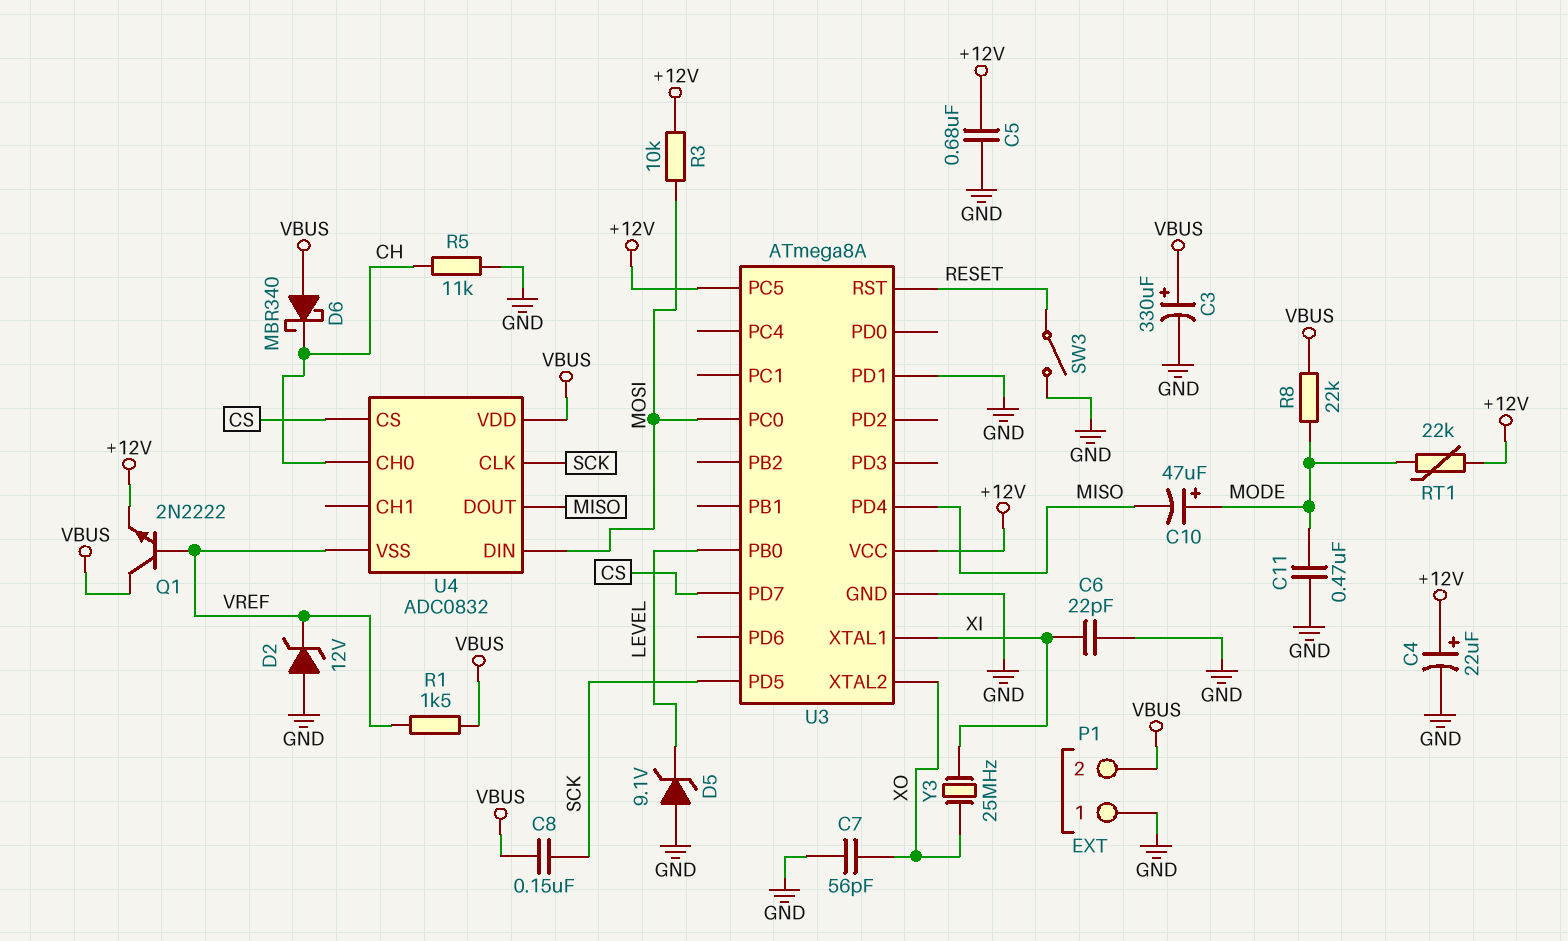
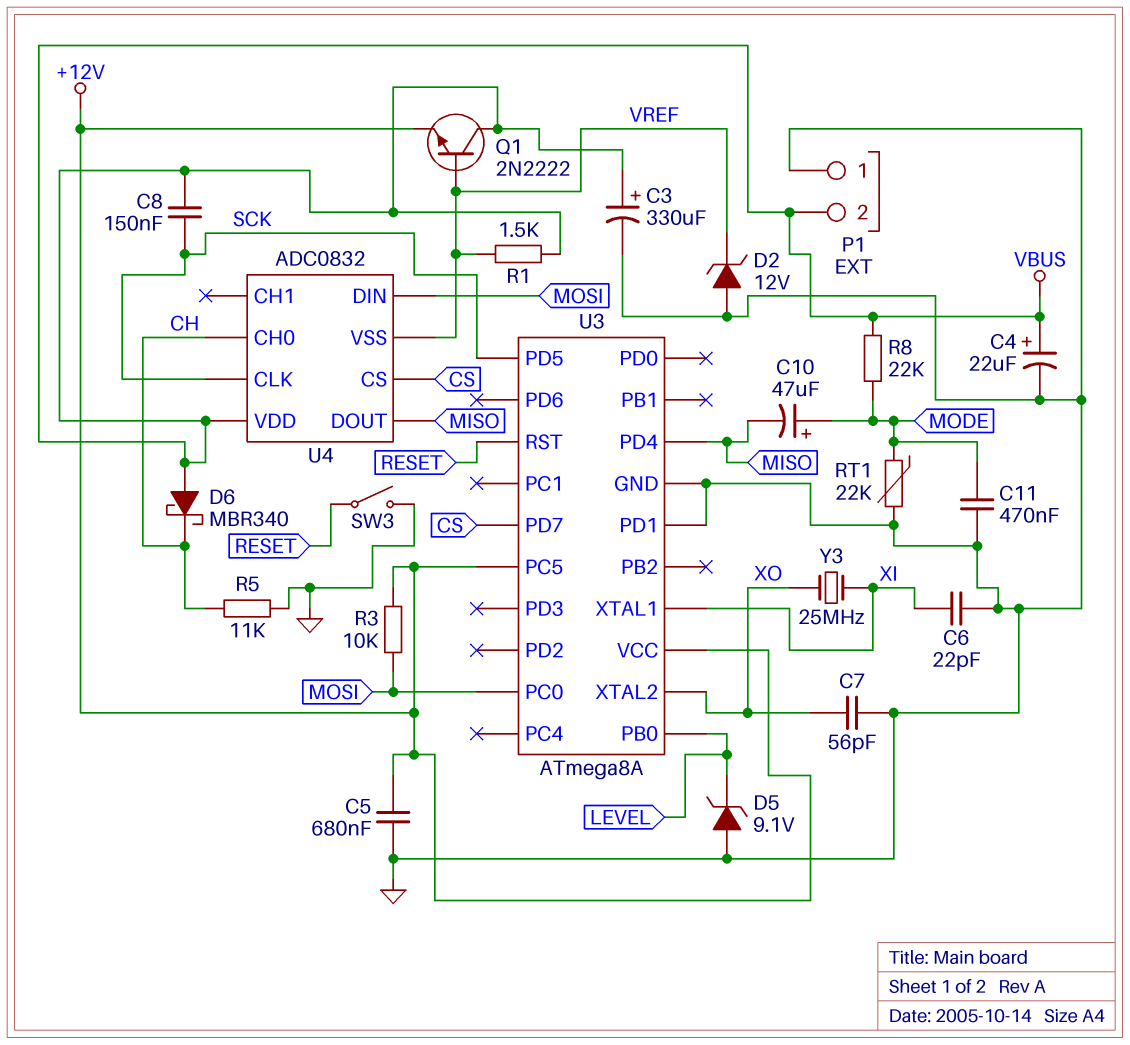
C4: 22uF (plus +12V, minus GND) -> 22uF (plus VBUS, minus GND)
RT1: 22k (+12V, MODE) -> 22k (GND, MODE)

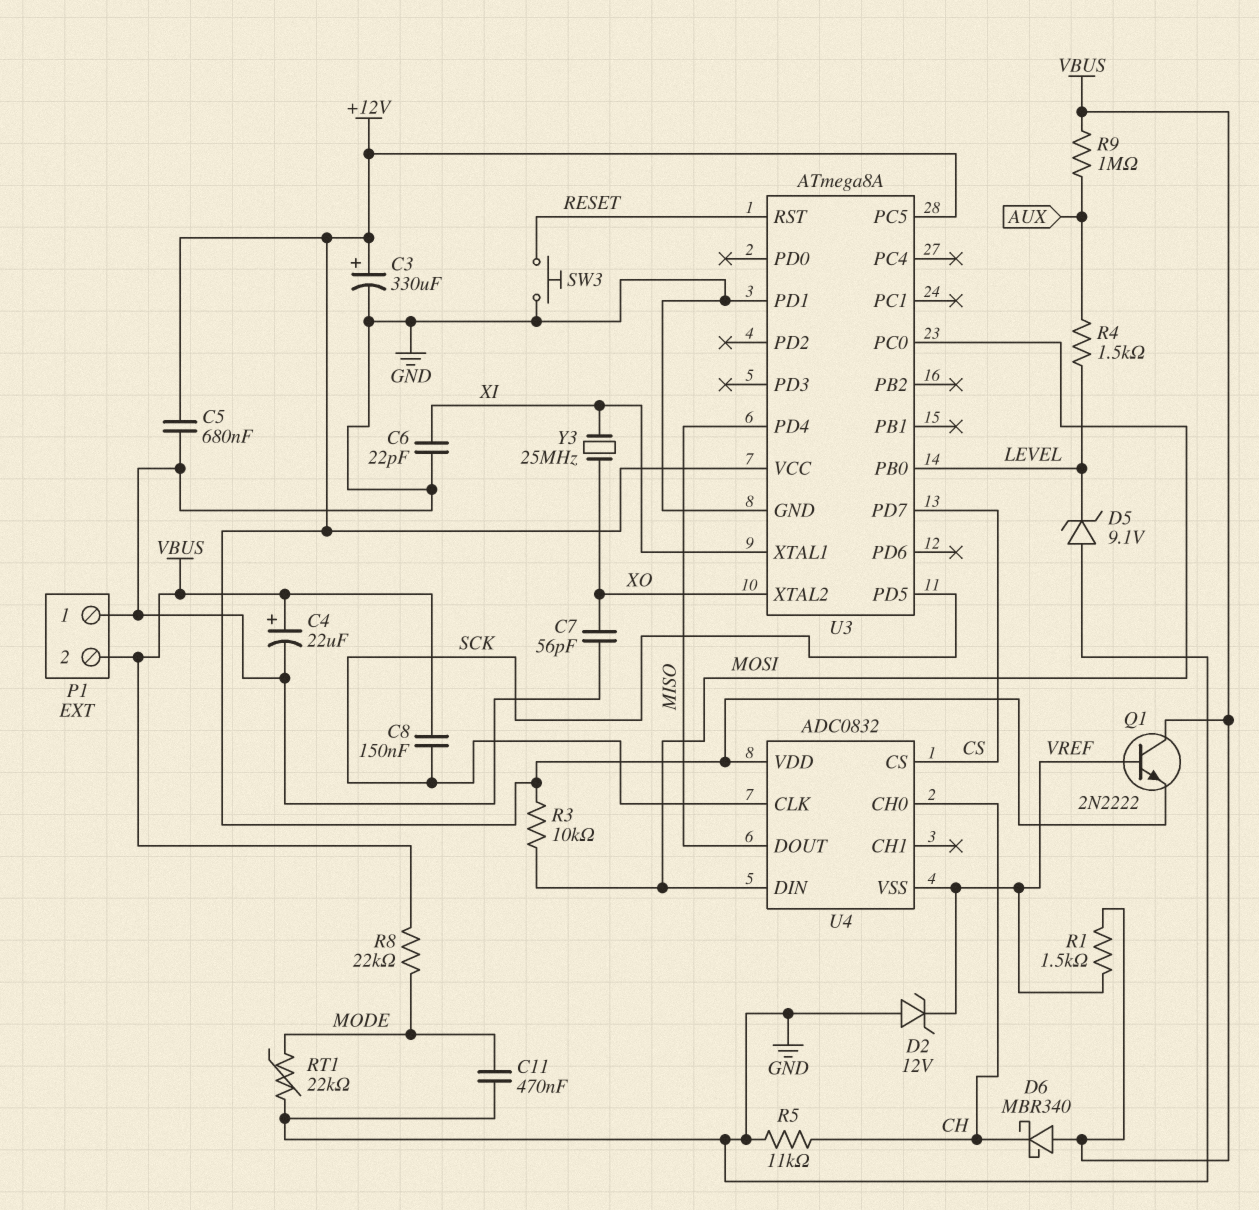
C3: 330uF (plus VBUS, minus GND) -> 330uF (plus +12V, minus GND)
C10: 47uF (plus MODE, minus MISO) -> none
R4: none -> 1.5k (AUX, LEVEL)
R9: none -> 1M (AUX, VBUS)
SW3: switch (GND, RESET) -> button (GND, RESET)
U4 pin VDD: VBUS -> +12V

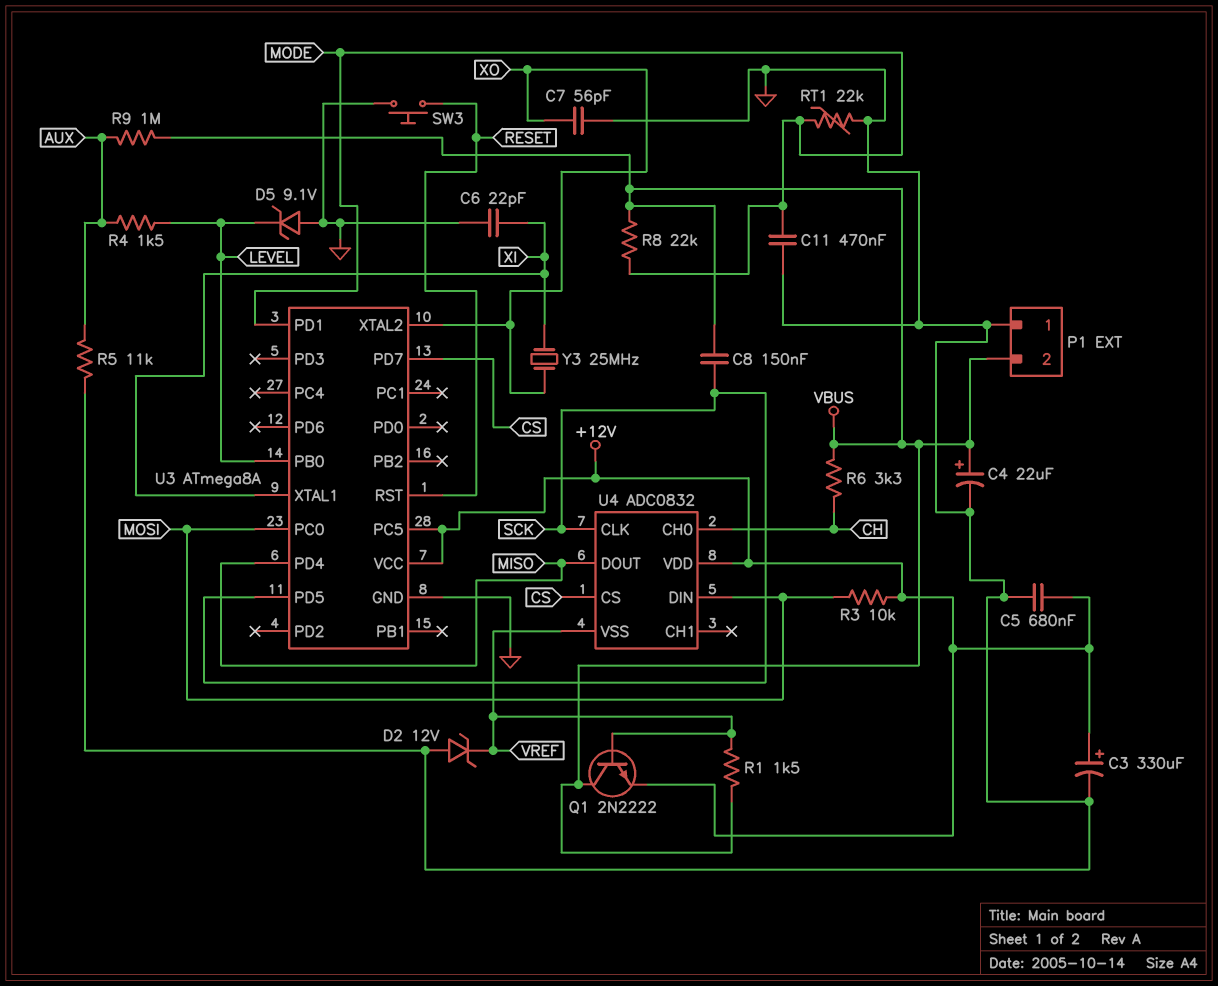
D6: schottky MBR340 (A VBUS, K CH) -> none
R5: 11k (CH, GND) -> 11k (AUX, GND)
R6: none -> 3.3k (CH, VBUS)
U3 pin PD1: GND -> MODE

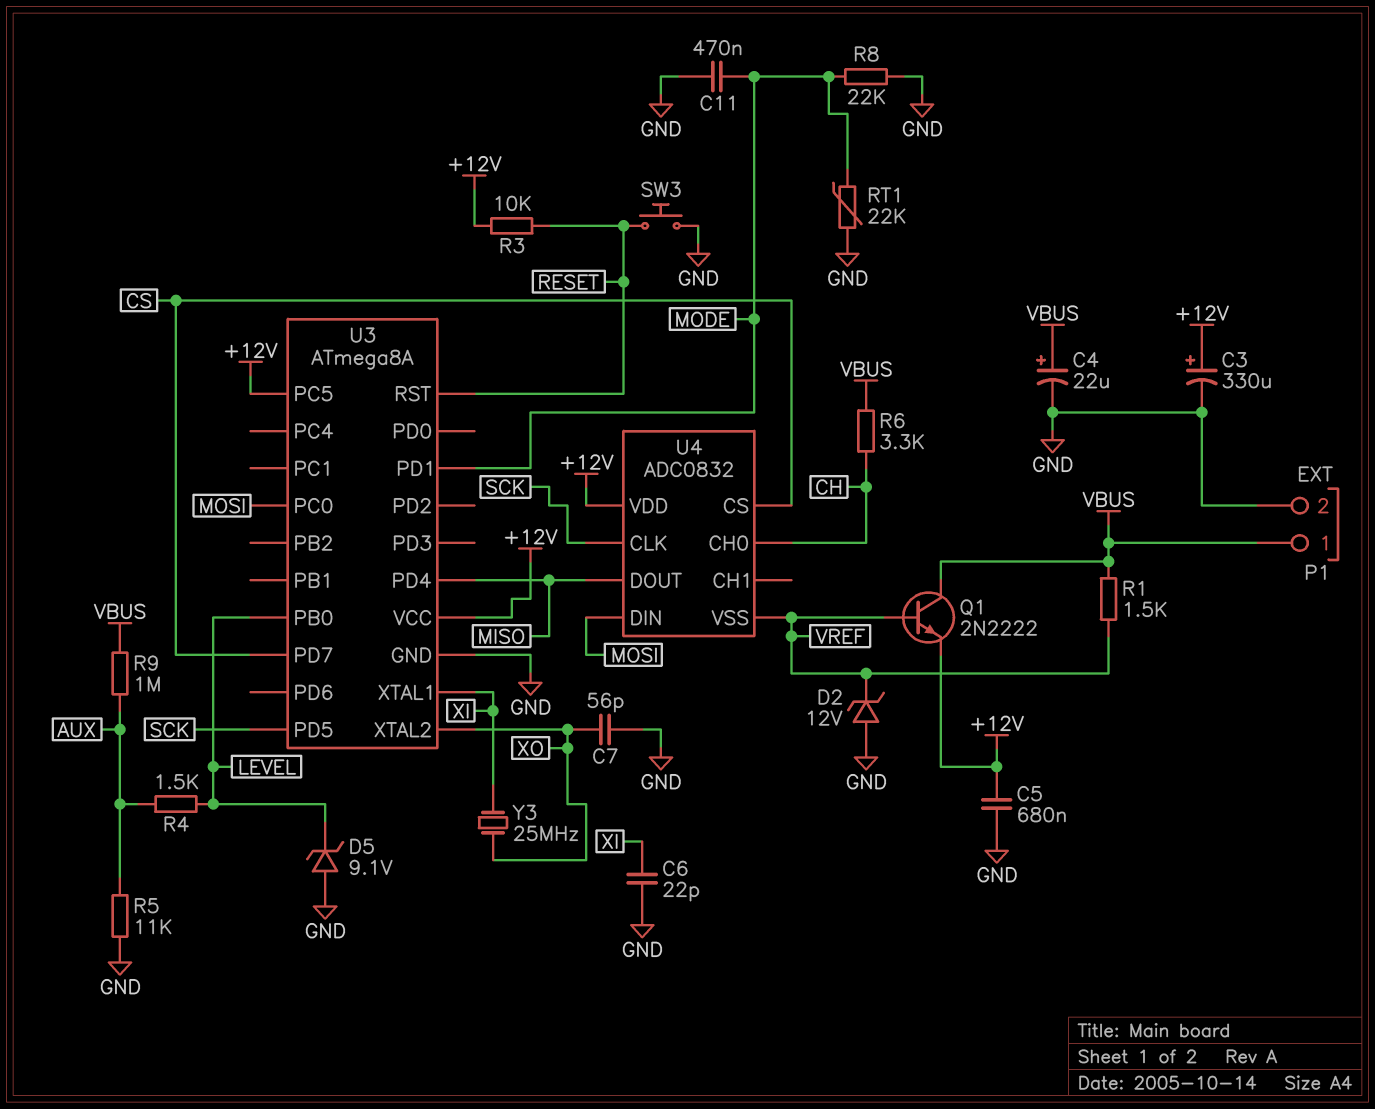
C8: 150nF (SCK, VBUS) -> none
P1 pin 1: GND -> VBUS
P1 pin 2: VBUS -> GND
R3: 10k (+12V, MOSI) -> 10k (+12V, RESET)
R8: 22k (MODE, VBUS) -> 22k (GND, MODE)

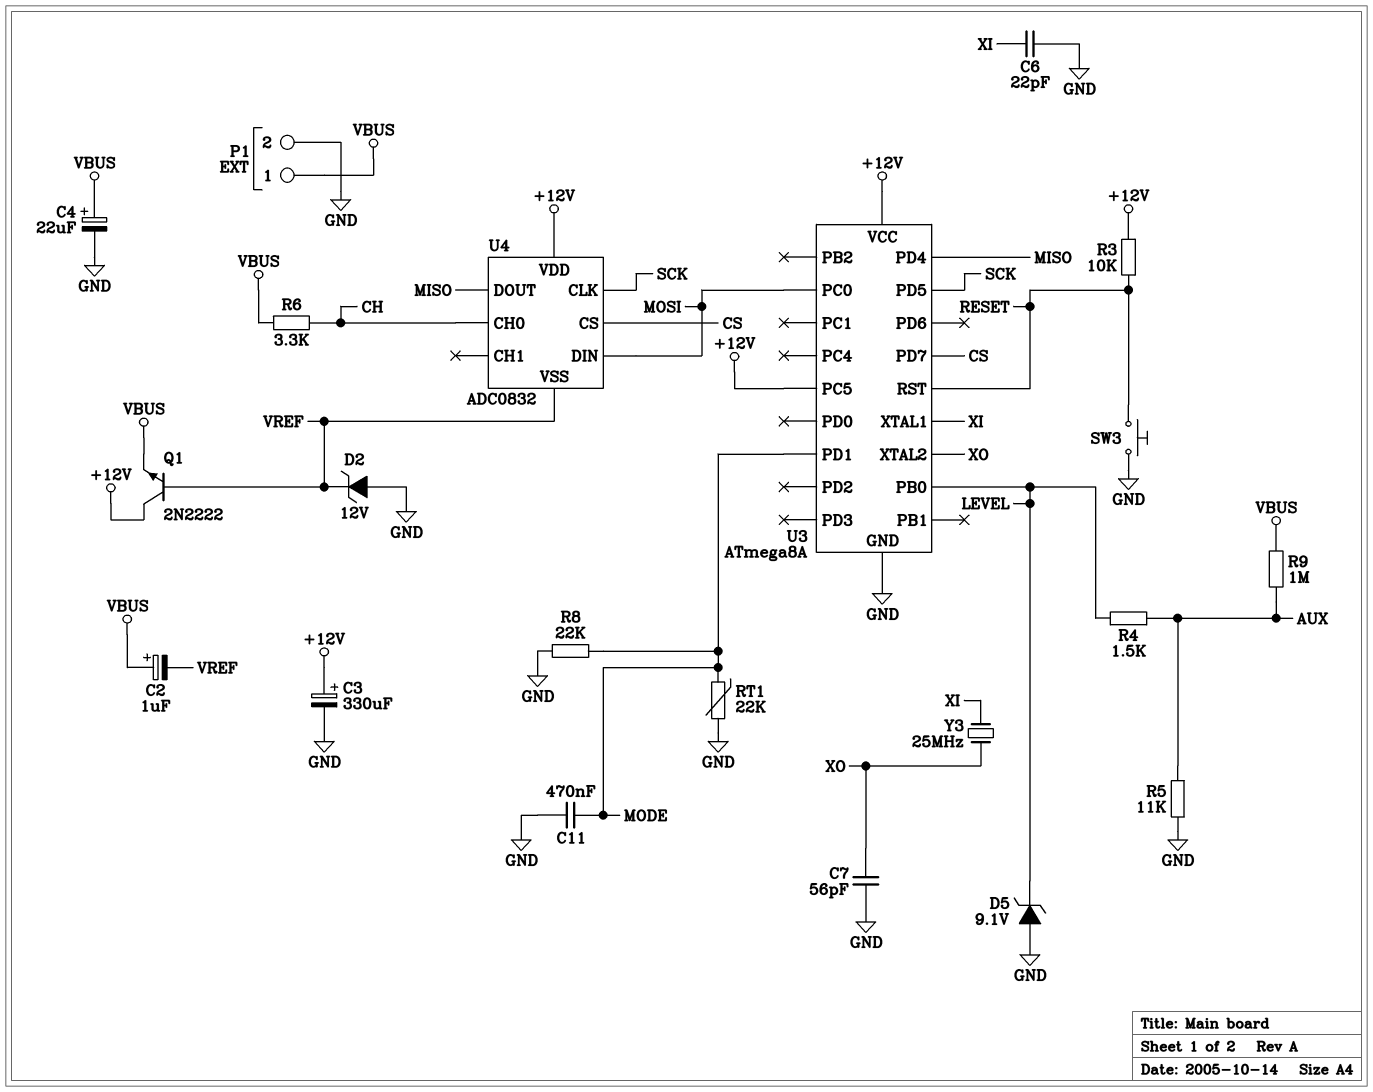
C2: none -> 1uF (plus VBUS, minus VREF)
C5: 680nF (+12V, GND) -> none
Q1: NPN 2N2222 (B VREF, C VBUS, E +12V) -> NPN 2N2222 (B VREF, C +12V, E VBUS)
R1: 1.5k (VBUS, VREF) -> none

